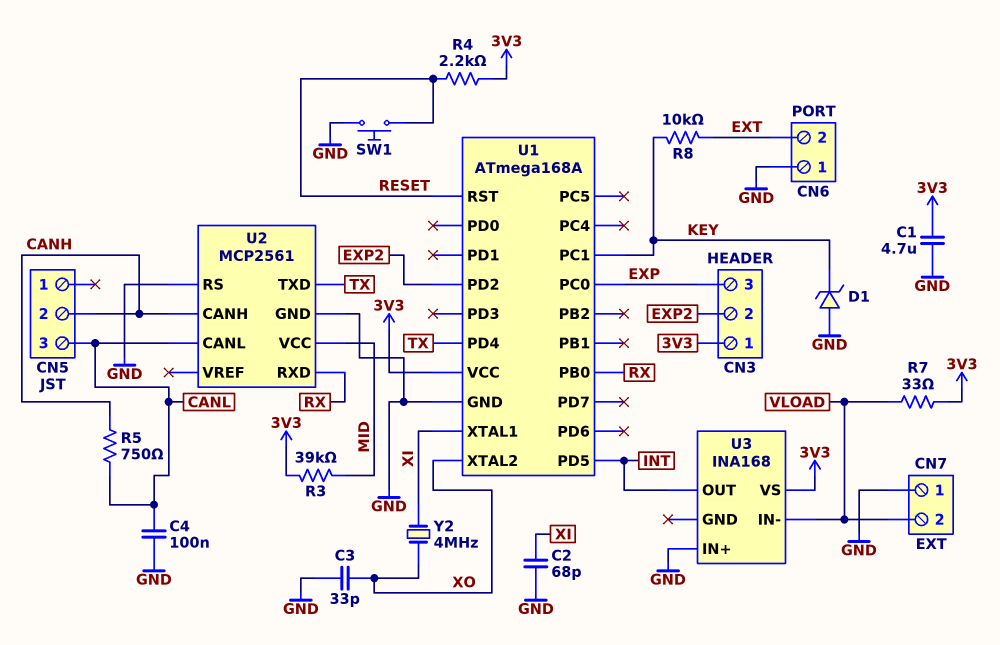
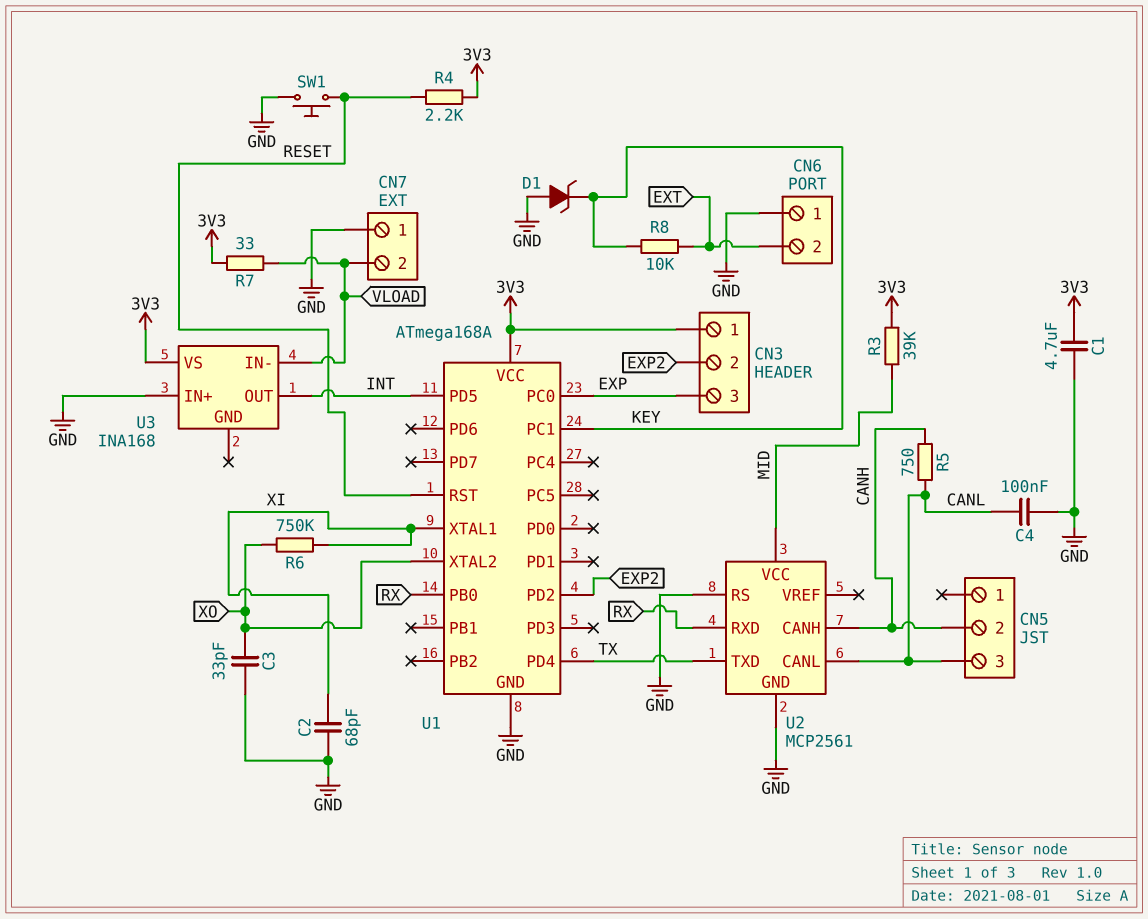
R6: none -> 750k (XI, XO)
Y2: 4MHz (XI, XO) -> none

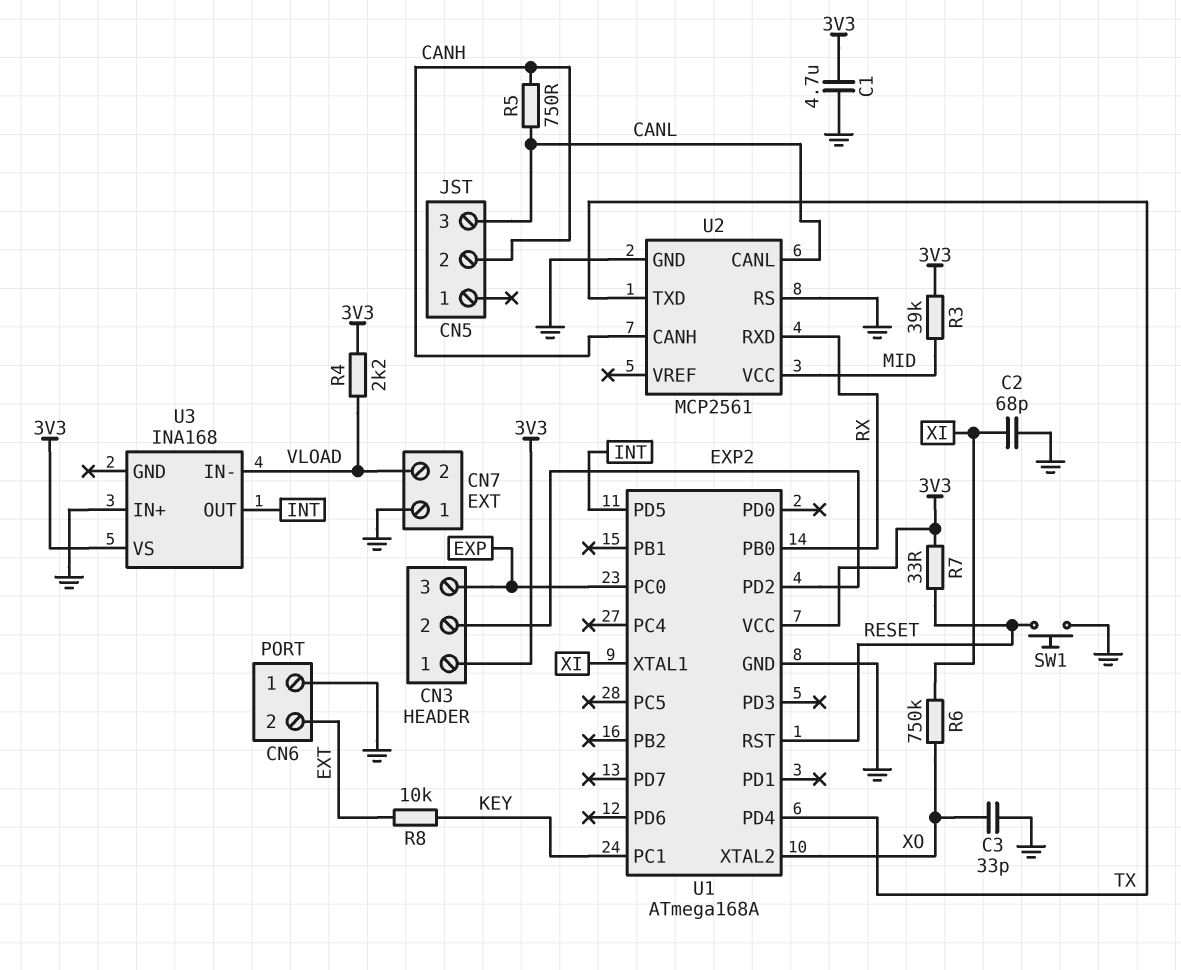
C4: 100nF (CANL, GND) -> none
D1: zener (A GND, K KEY) -> none
R4: 2.2k (3V3, RESET) -> 2.2k (3V3, VLOAD)
R7: 33 (3V3, VLOAD) -> 33 (3V3, RESET)

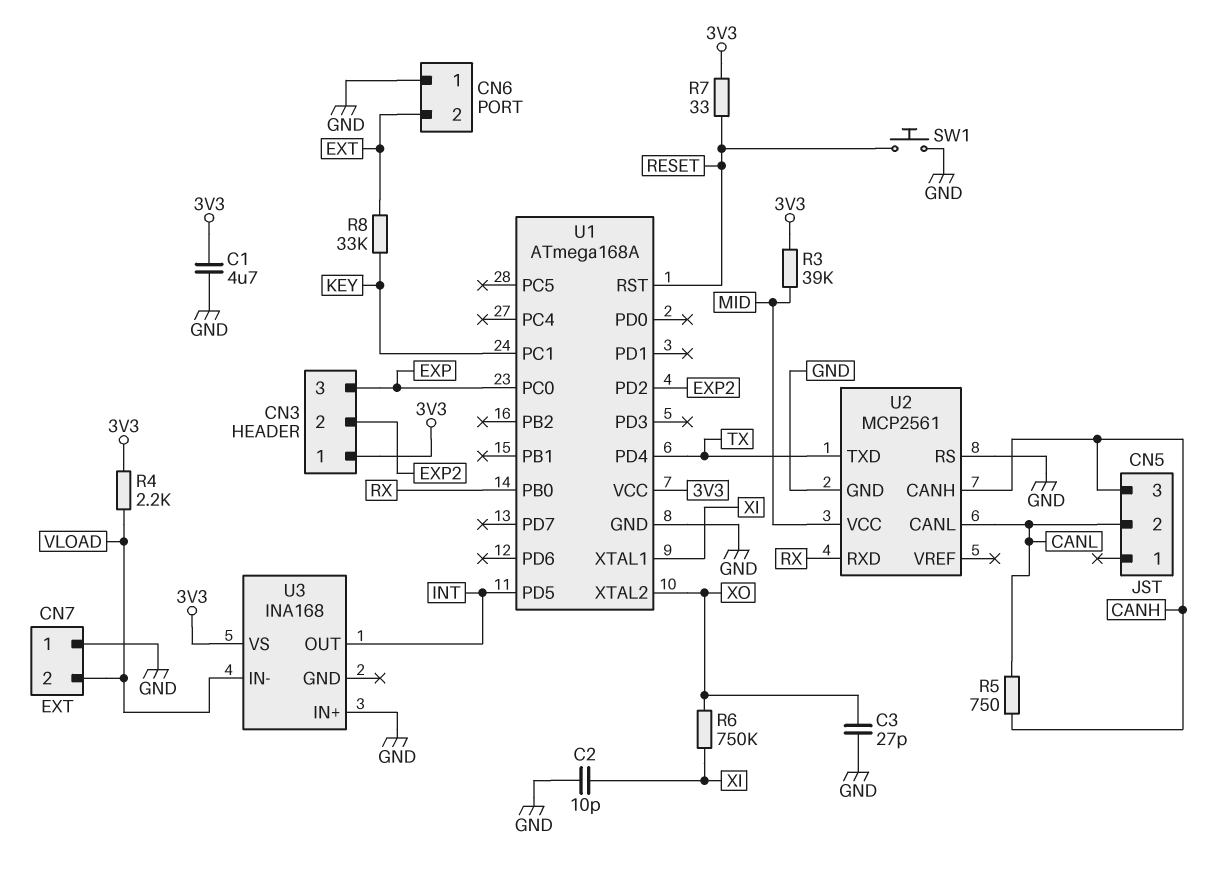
C2: 68pF (GND, XI) -> 10pF (GND, XI)
C3: 33pF (GND, XO) -> 27pF (GND, XO)
CN5 pin 2: CANH -> CANL
CN5 pin 3: CANL -> CANH
R8: 10k (EXT, KEY) -> 33k (EXT, KEY)

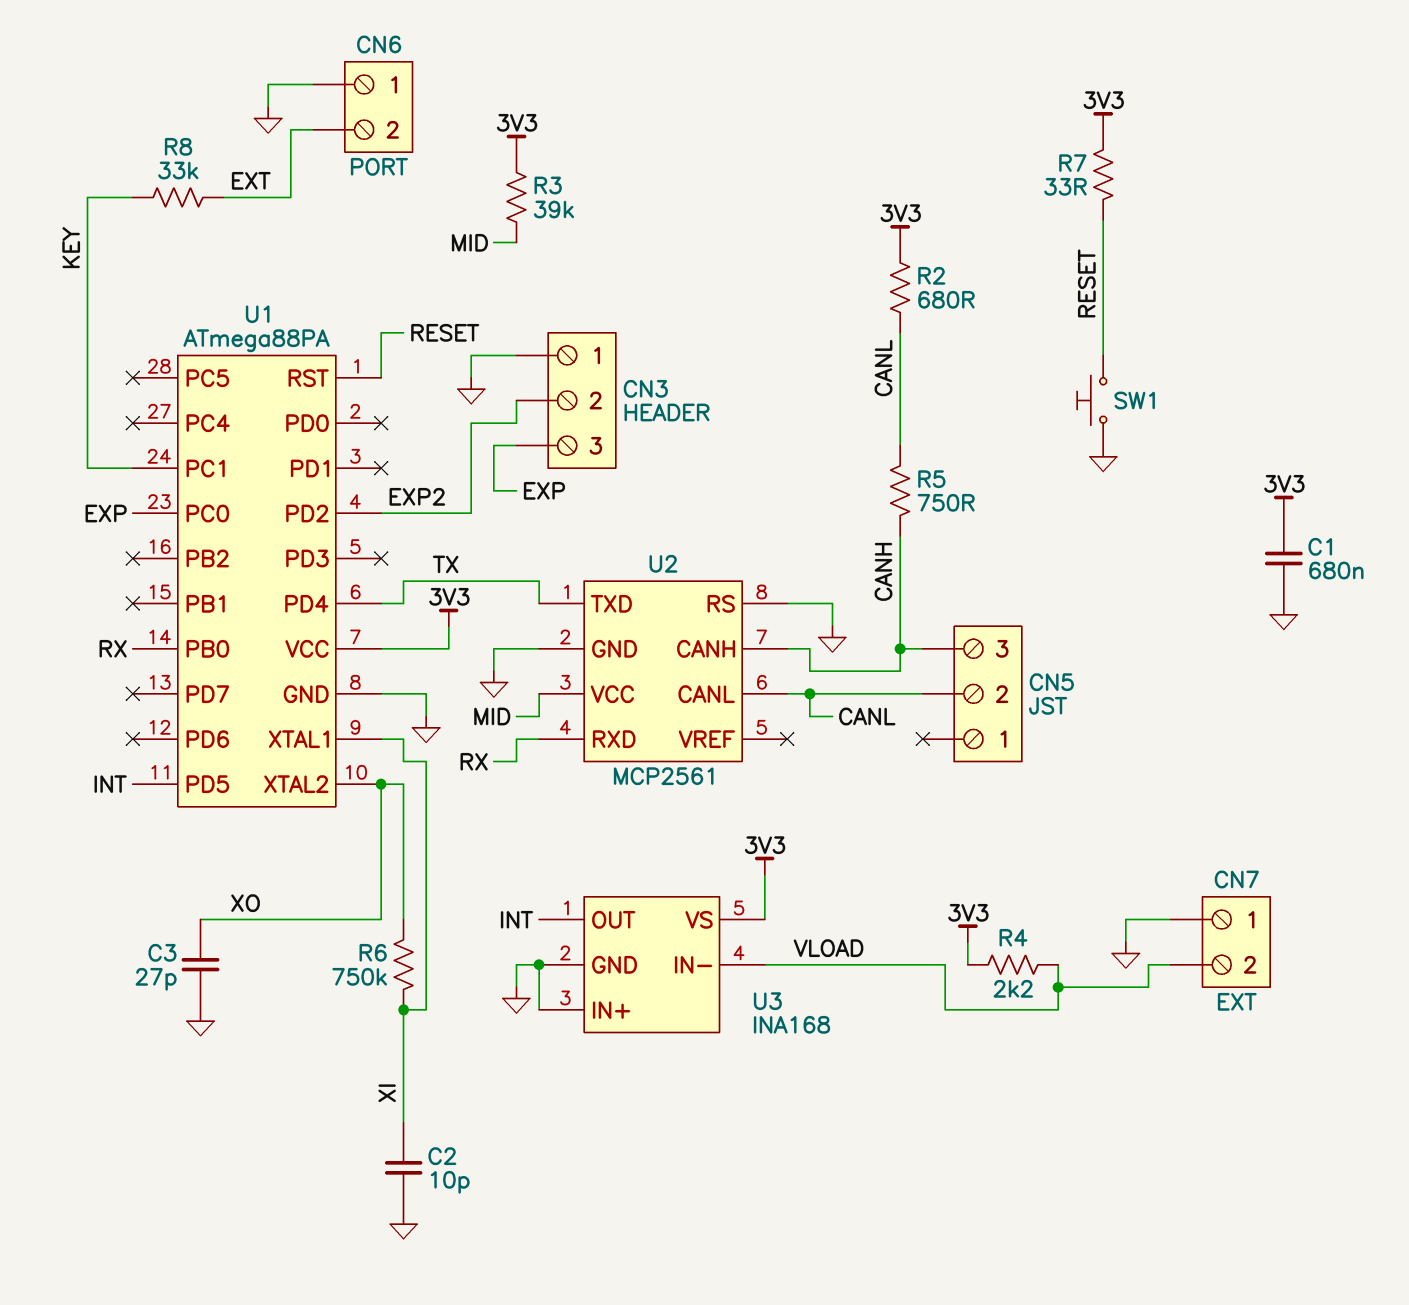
C1: 4.7uF (3V3, GND) -> 680nF (3V3, GND)
CN3 pin 1: 3V3 -> GND
R2: none -> 680 (3V3, CANL)
U1: ATmega168A -> ATmega88PA
U3 pin GND: none -> GND

